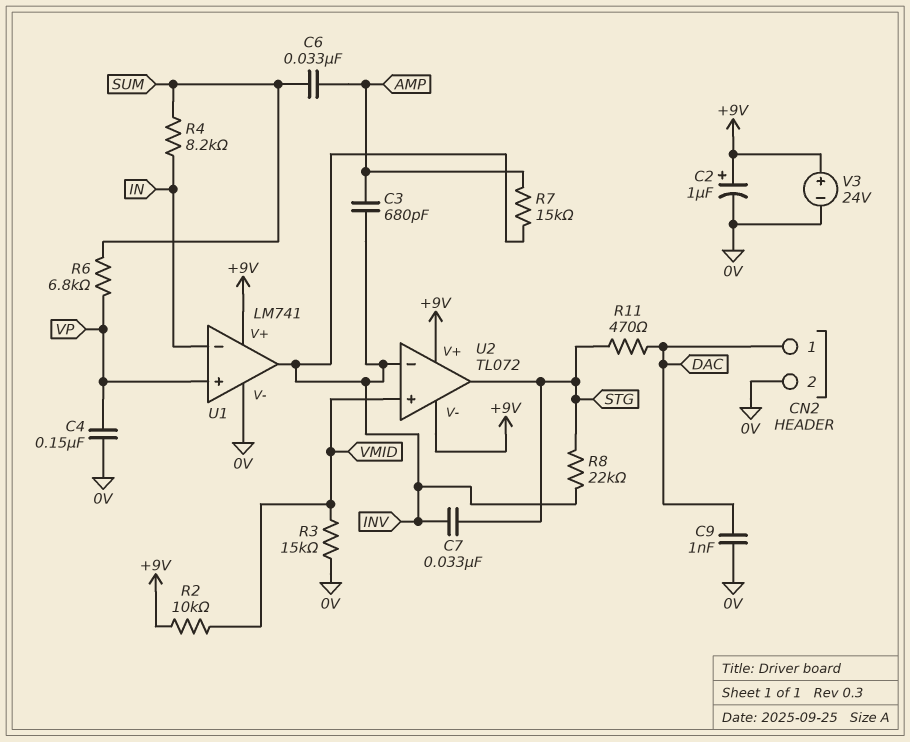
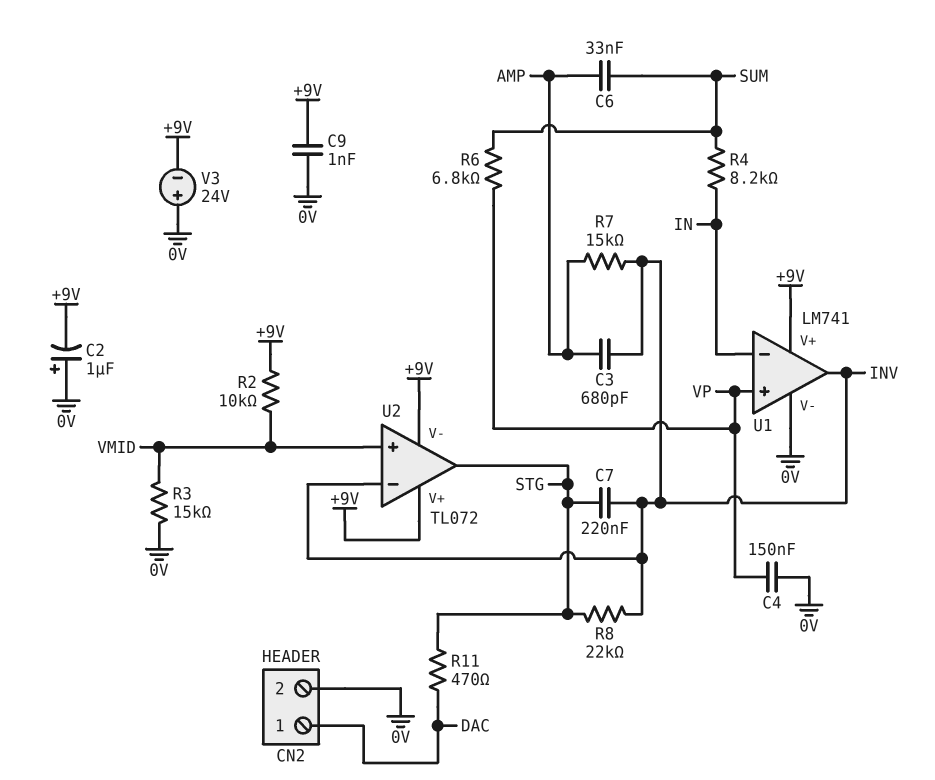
C2: 1uF (plus +9V, minus 0V) -> 1uF (plus 0V, minus +9V)
C7: 33nF (INV, STG) -> 220nF (INV, STG)
C9: 1nF (0V, DAC) -> 1nF (+9V, 0V)
V3: 24V (plus +9V, minus 0V) -> 24V (plus 0V, minus +9V)

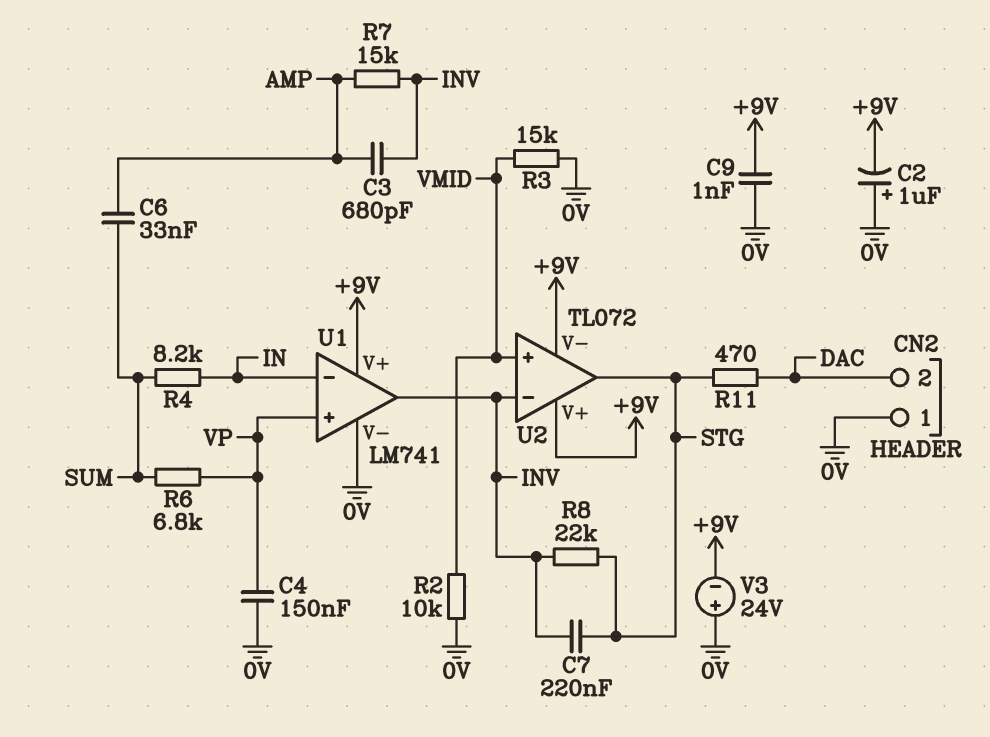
CN2 pin 1: DAC -> 0V
CN2 pin 2: 0V -> DAC
R2: 10k (+9V, VMID) -> 10k (0V, VMID)

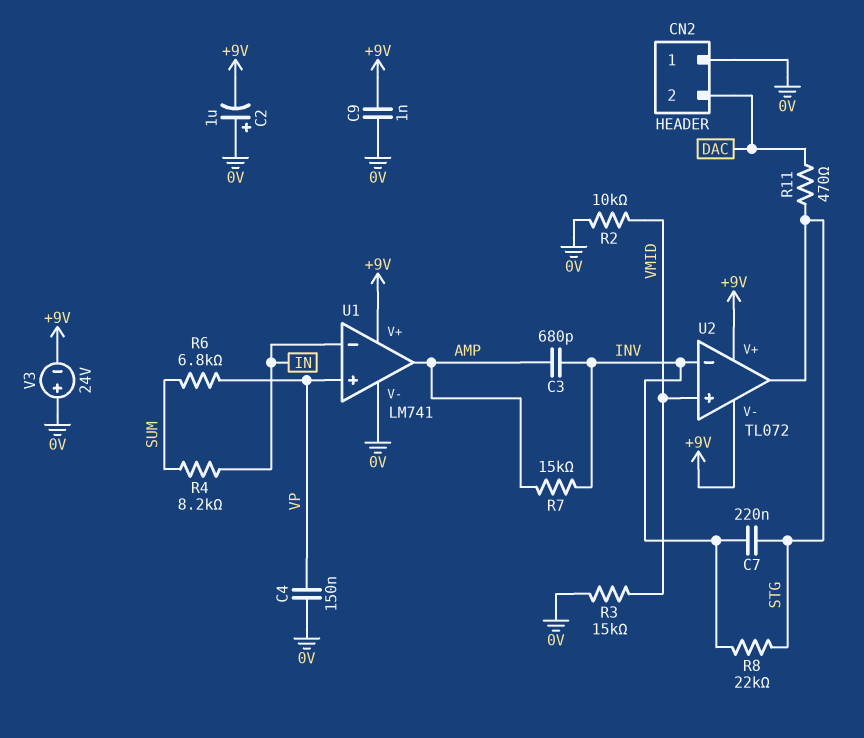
C6: 33nF (AMP, SUM) -> none
U1 pin out: INV -> AMP

